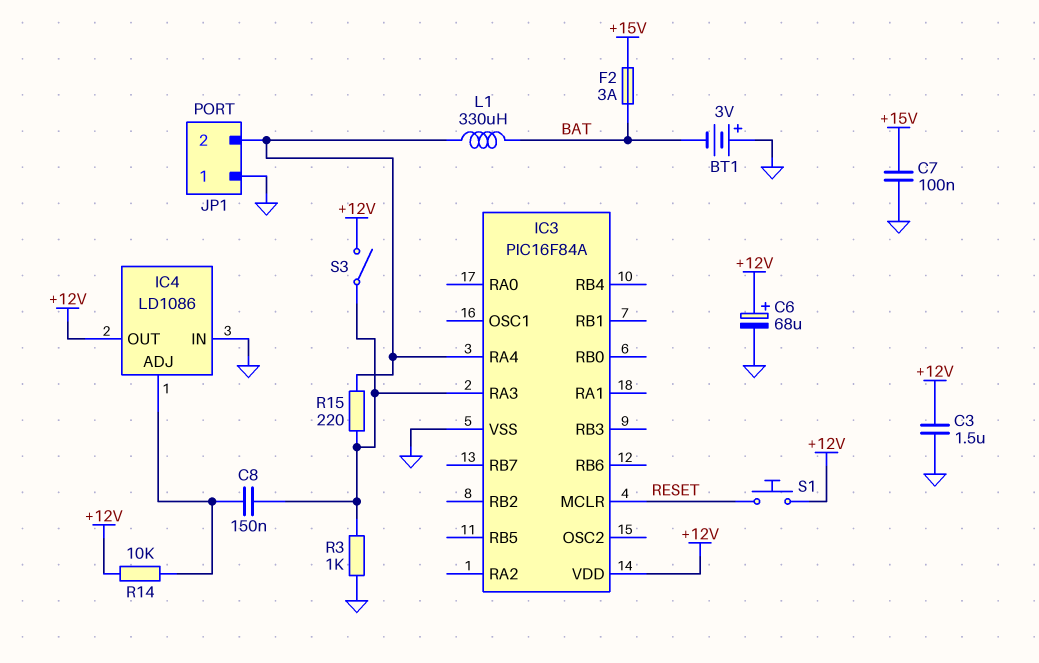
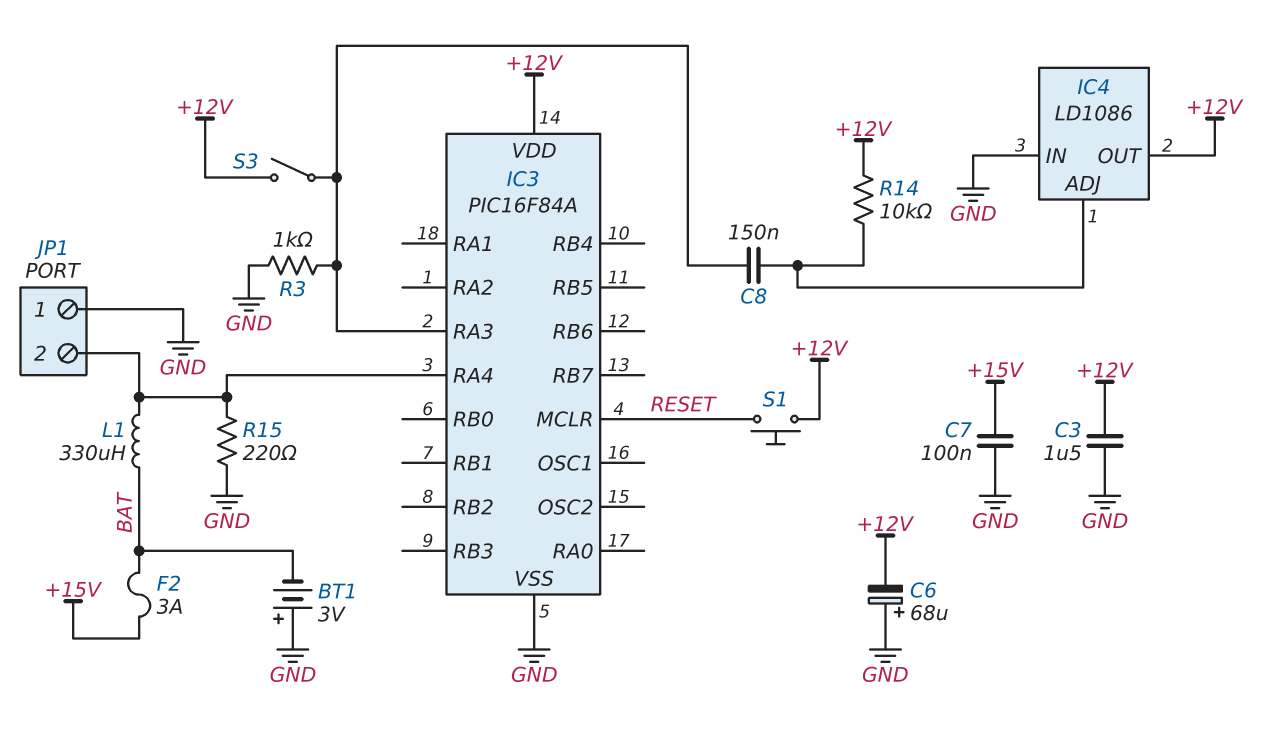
C6: 68uF (plus +12V, minus GND) -> 68uF (plus GND, minus +12V)
R15: 220 (IC3/RA3, IC3/RA4) -> 220 (GND, IC3/RA4)

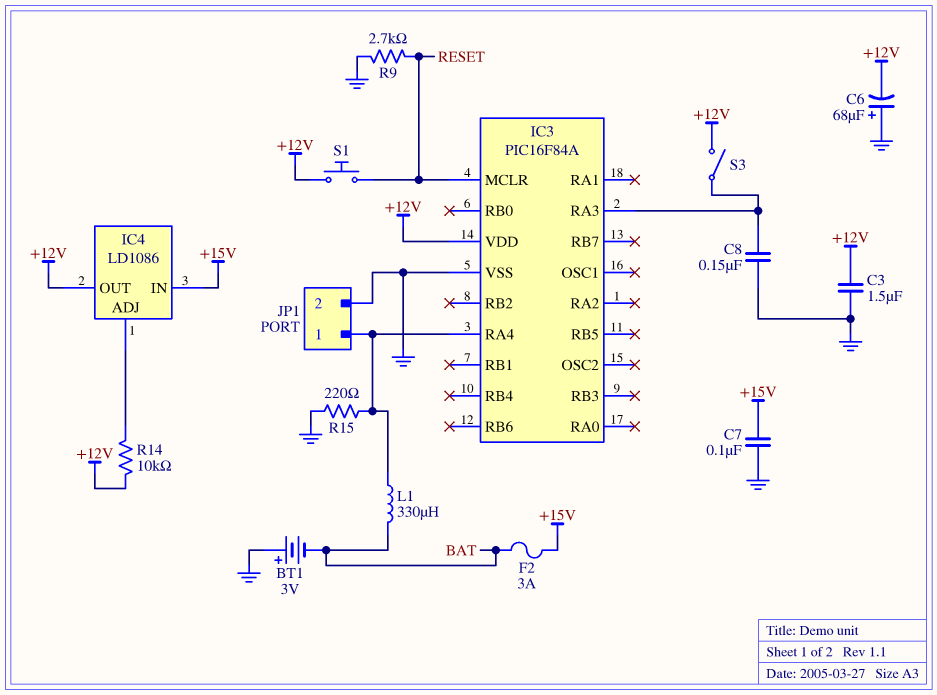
C8: 150nF (IC3/RA3, IC4/ADJ) -> 150nF (GND, IC3/RA3)
IC4 pin IN: GND -> +15V
JP1 pin 1: GND -> IC3/RA4
JP1 pin 2: IC3/RA4 -> GND
R3: 1k (GND, IC3/RA3) -> none
R9: none -> 2.7k (GND, RESET)

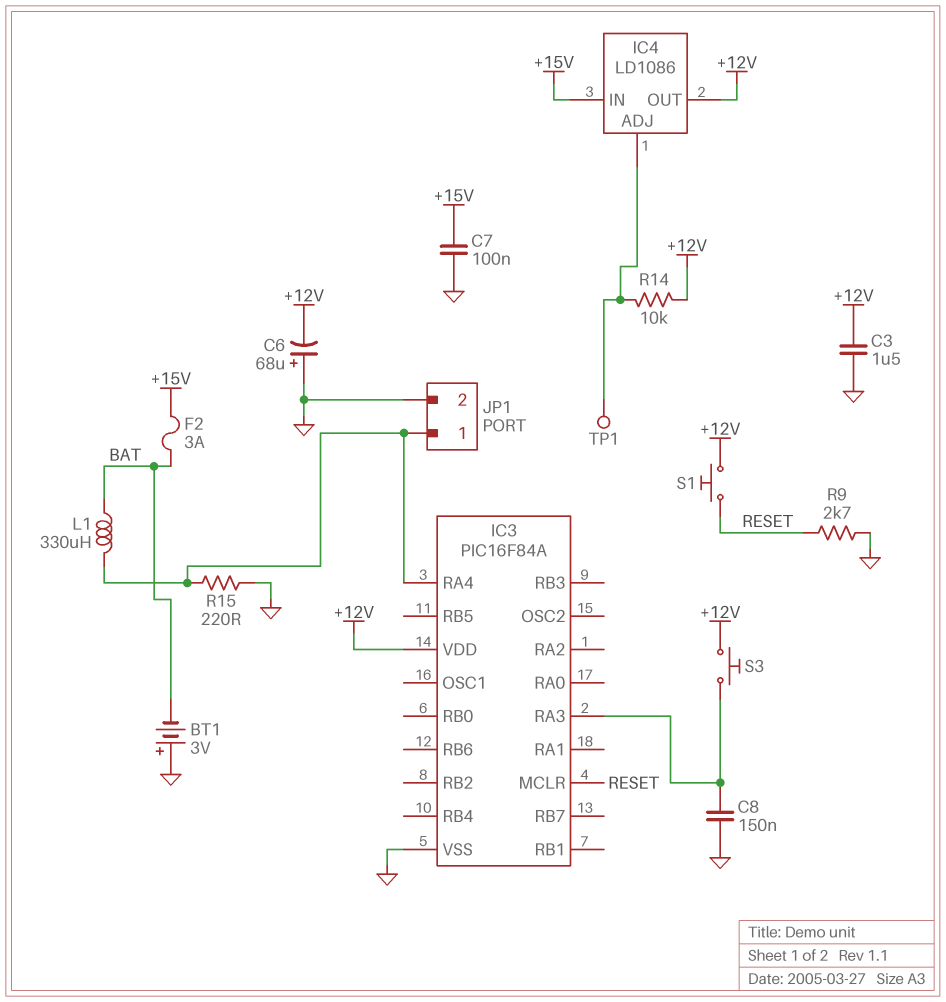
S3: switch (+12V, IC3/RA3) -> button (+12V, IC3/RA3)
TP1: none -> test point (IC4/ADJ)

